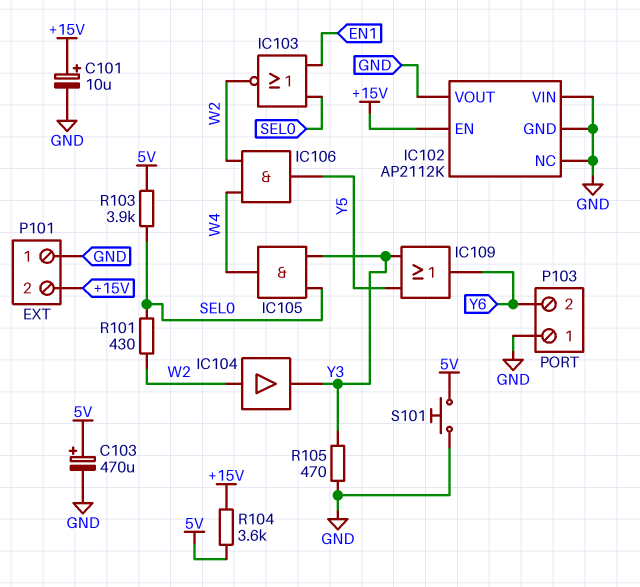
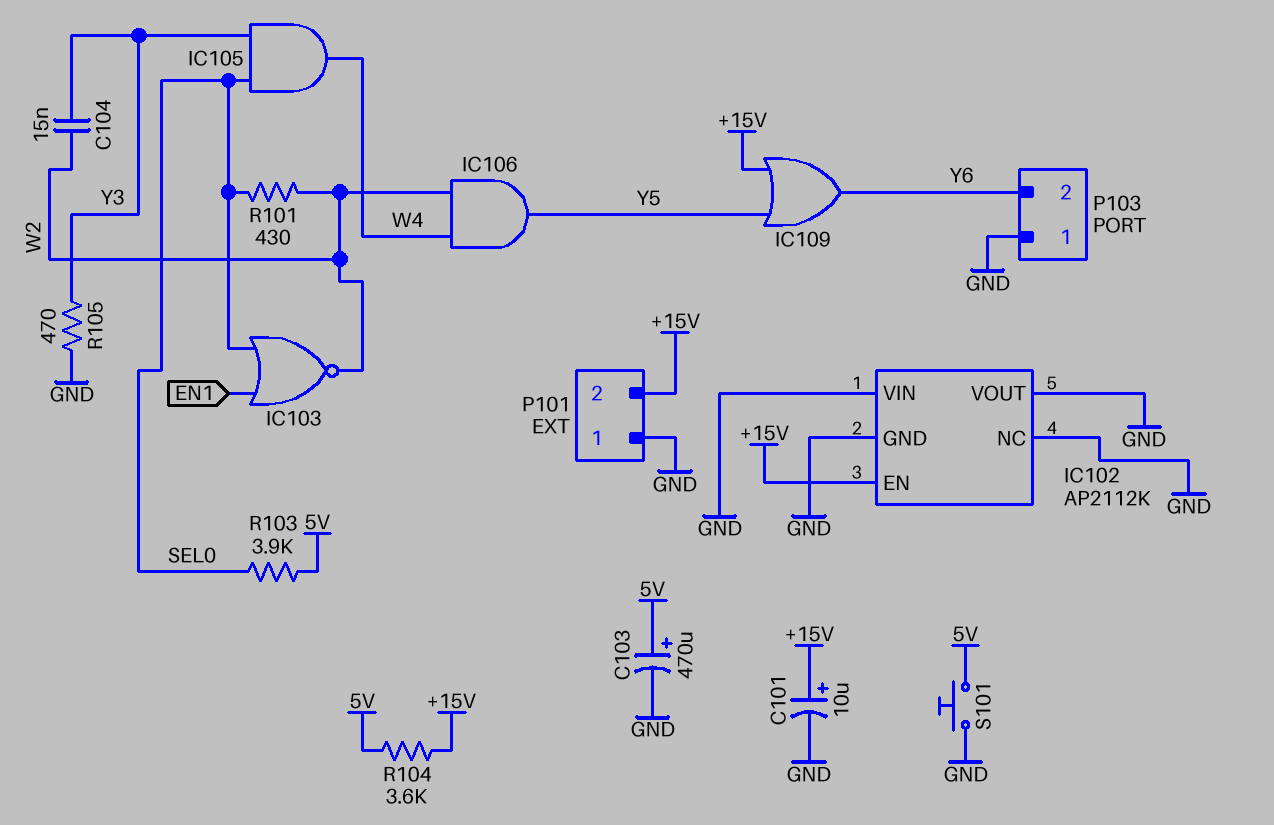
C104: none -> 15nF (W2, Y3)
IC104: buffer (in W2, out Y3) -> none
IC109: OR (in Y3, in Y5, out Y6) -> OR (in +15V, in Y5, out Y6)

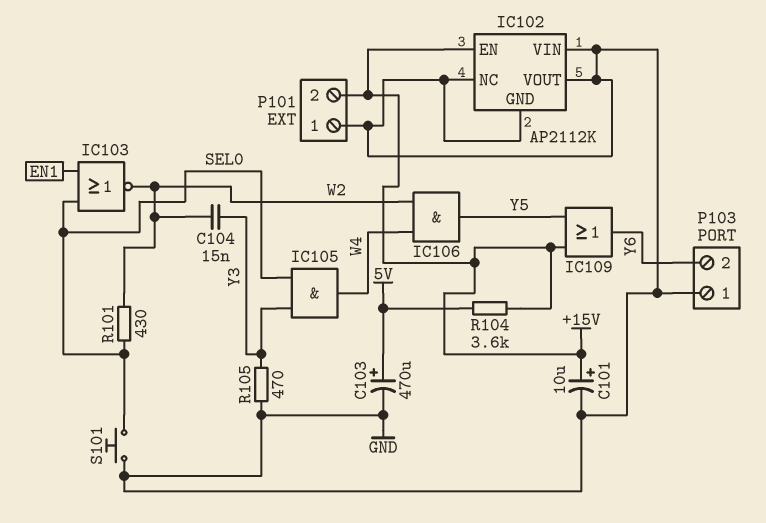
R103: 3.9k (5V, SEL0) -> none
S101: button (5V, GND) -> button (GND, SEL0)

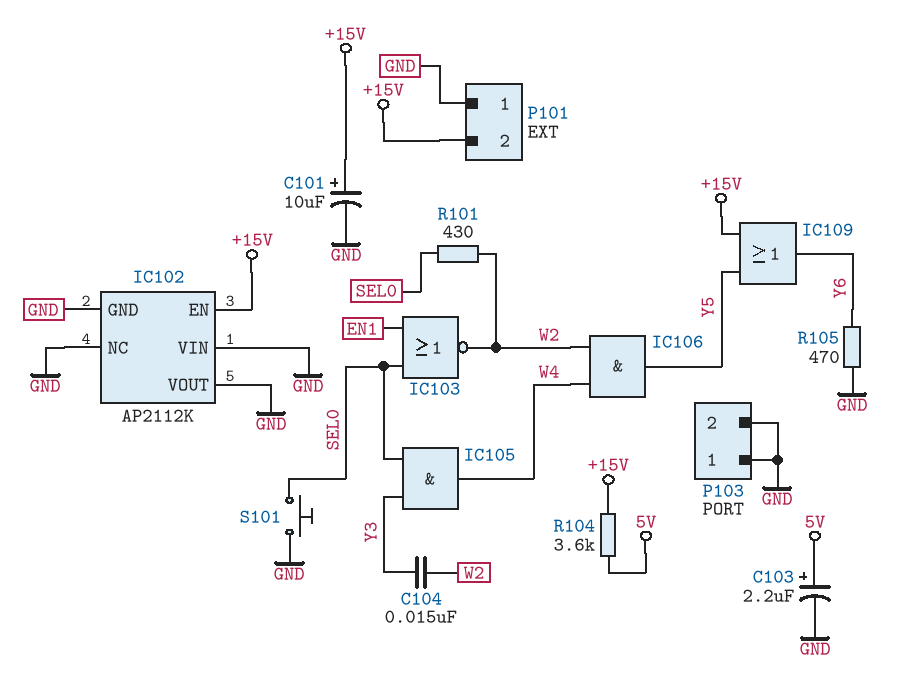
C103: 470uF (plus 5V, minus GND) -> 2.2uF (plus 5V, minus GND)
P103 pin 2: Y6 -> GND
R105: 470 (GND, Y3) -> 470 (GND, Y6)

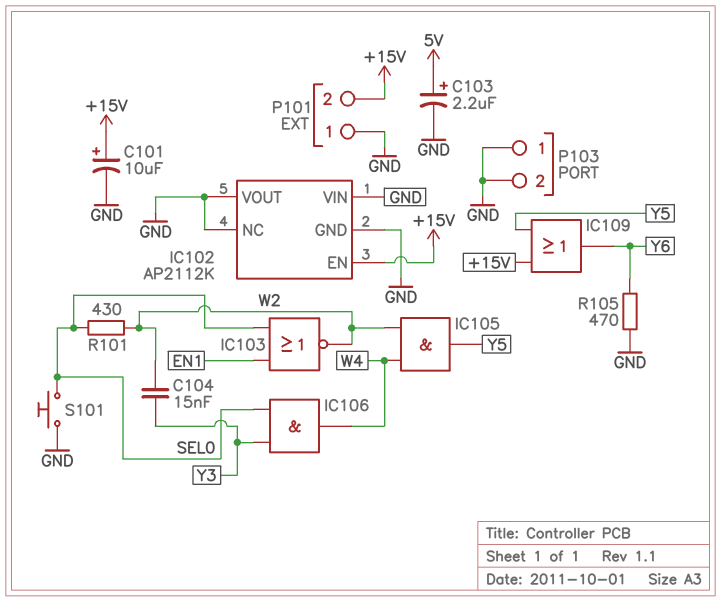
IC105: AND (in SEL0, in Y3, out W4) -> AND (in W2, in W4, out Y5)
IC106: AND (in W2, in W4, out Y5) -> AND (in SEL0, in Y3, out W4)
R104: 3.6k (+15V, 5V) -> none

